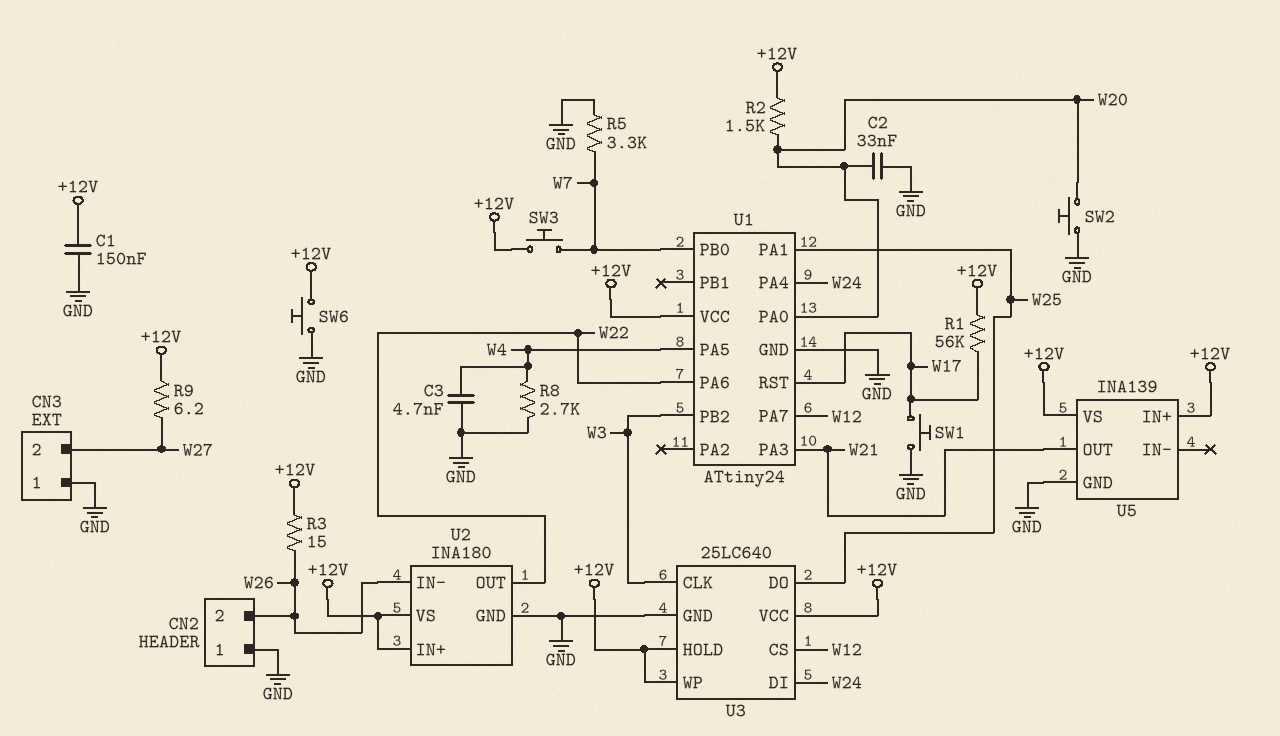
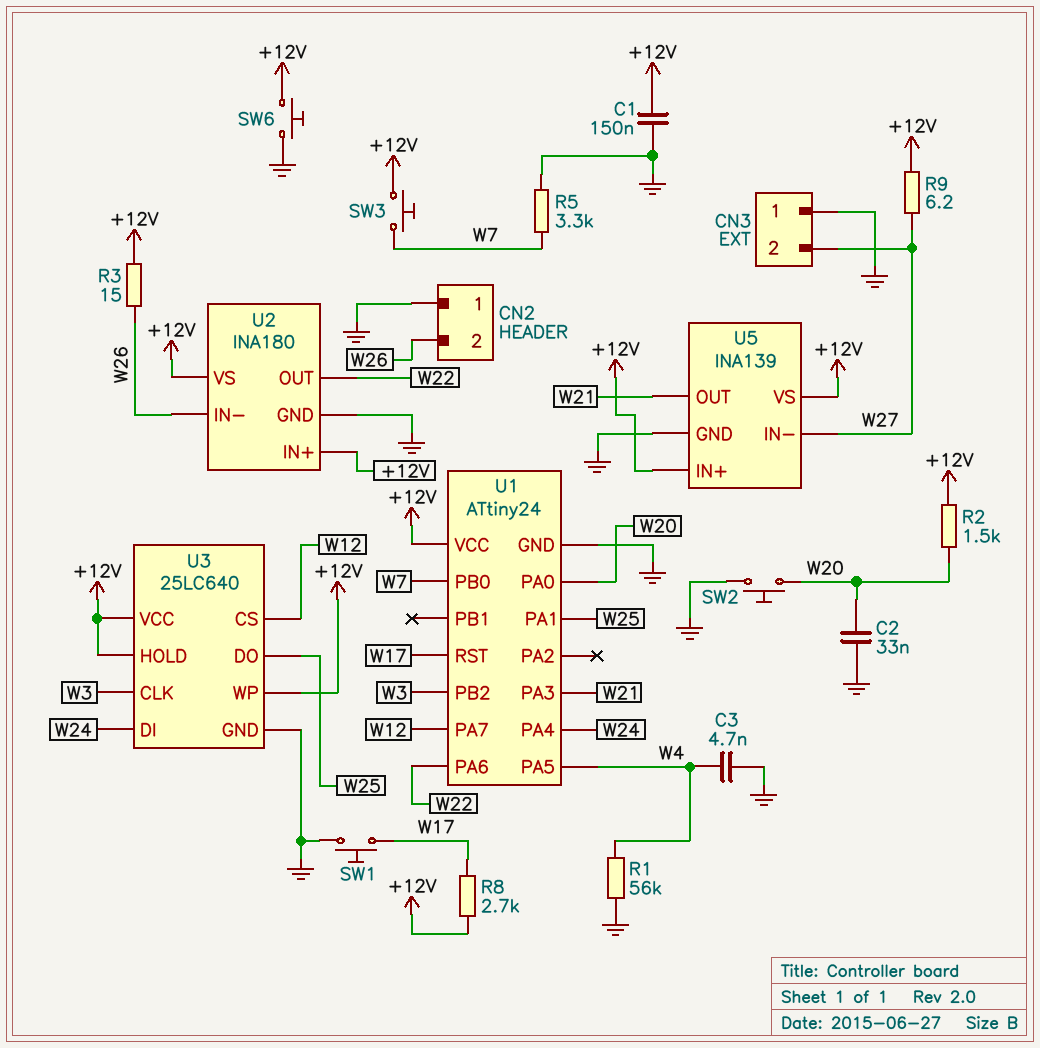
R1: 56k (+12V, W17) -> 56k (GND, W4)
R8: 2.7k (GND, W4) -> 2.7k (+12V, W17)
U5 pin IN-: none -> W27

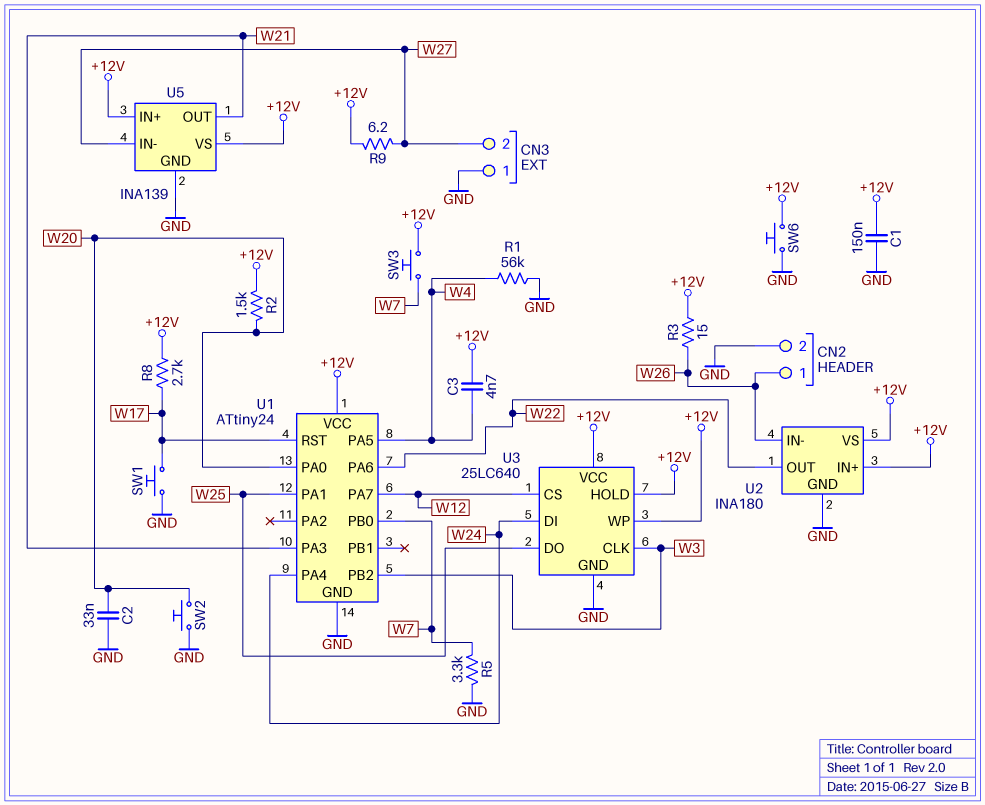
C3: 4.7nF (GND, W4) -> 4.7nF (+12V, W4)
CN2 pin 1: GND -> W26
CN2 pin 2: W26 -> GND

